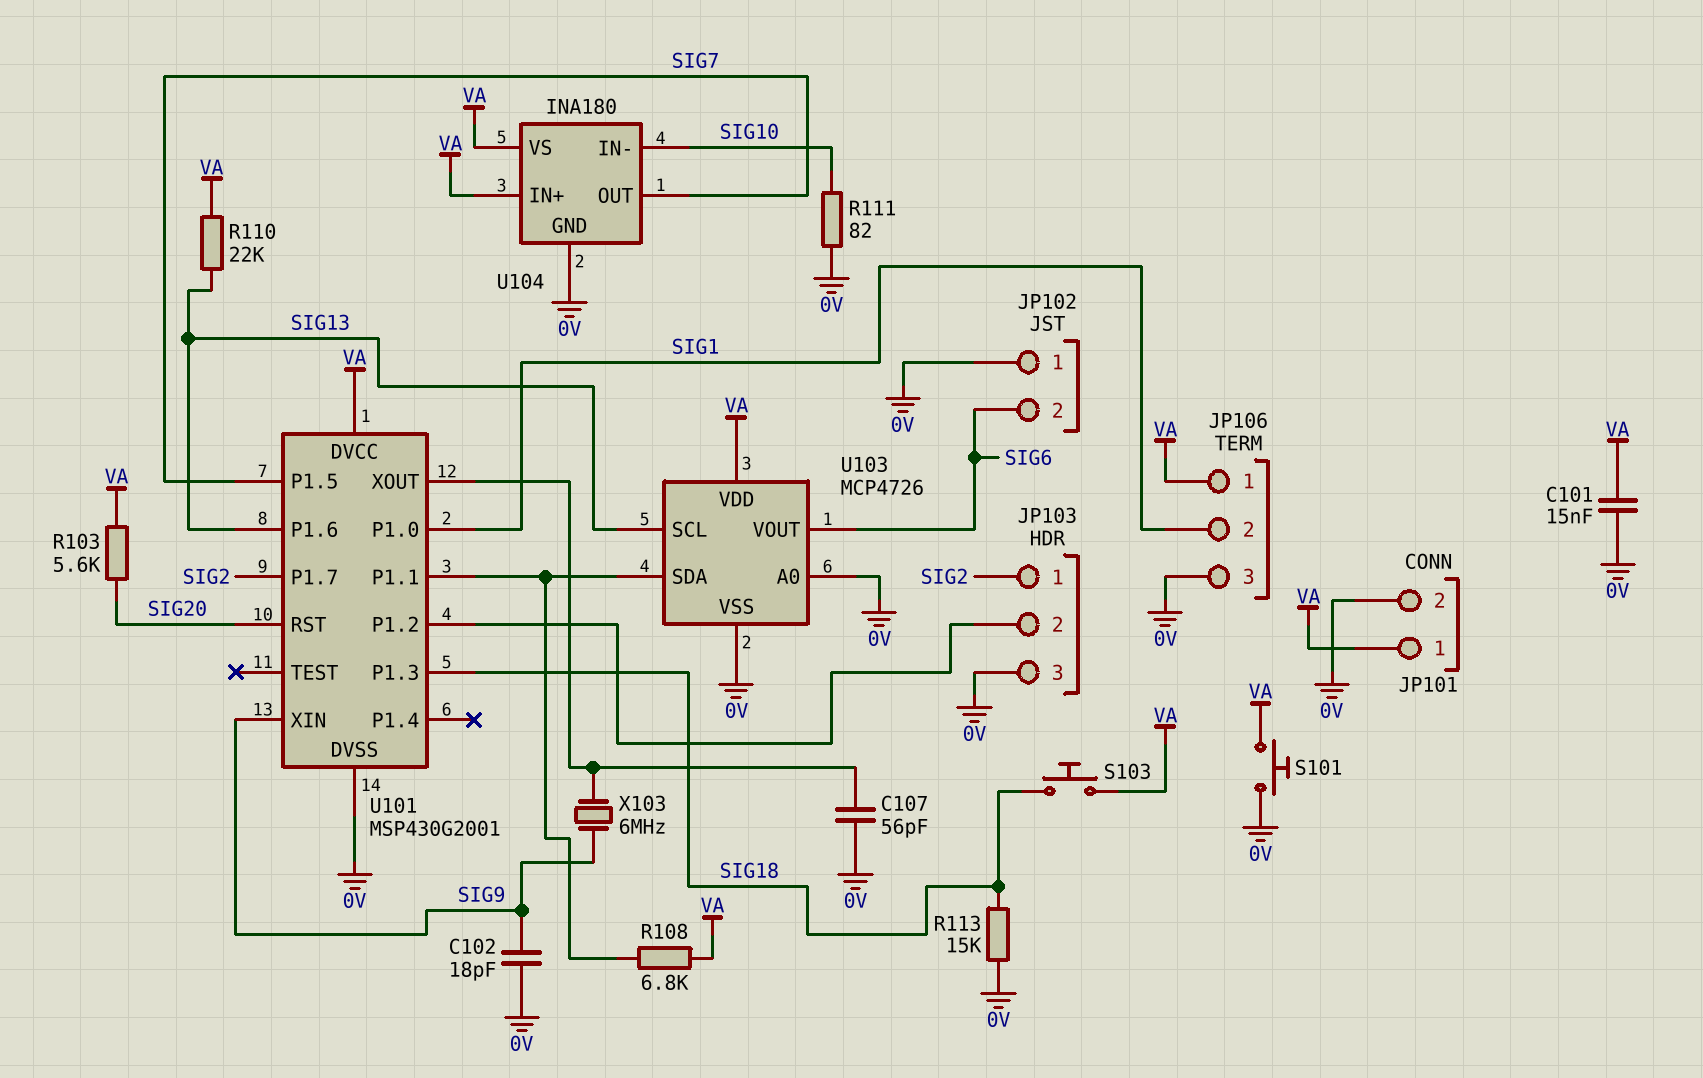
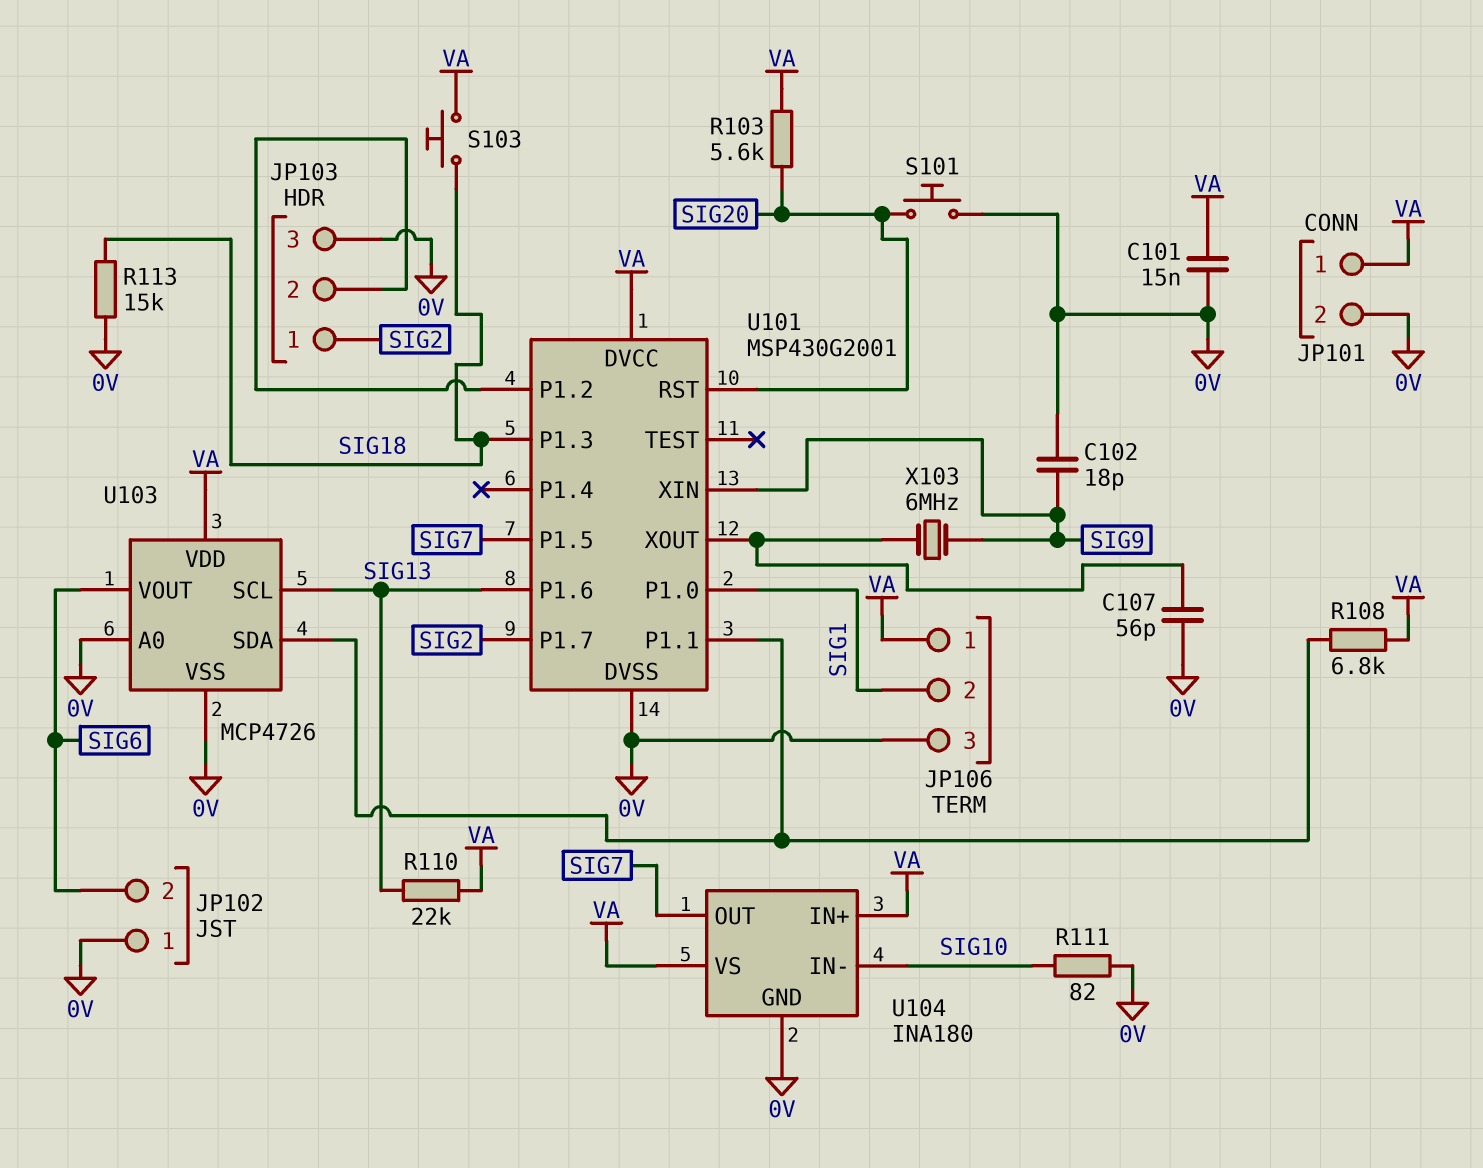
S101: button (0V, VA) -> button (0V, SIG20)

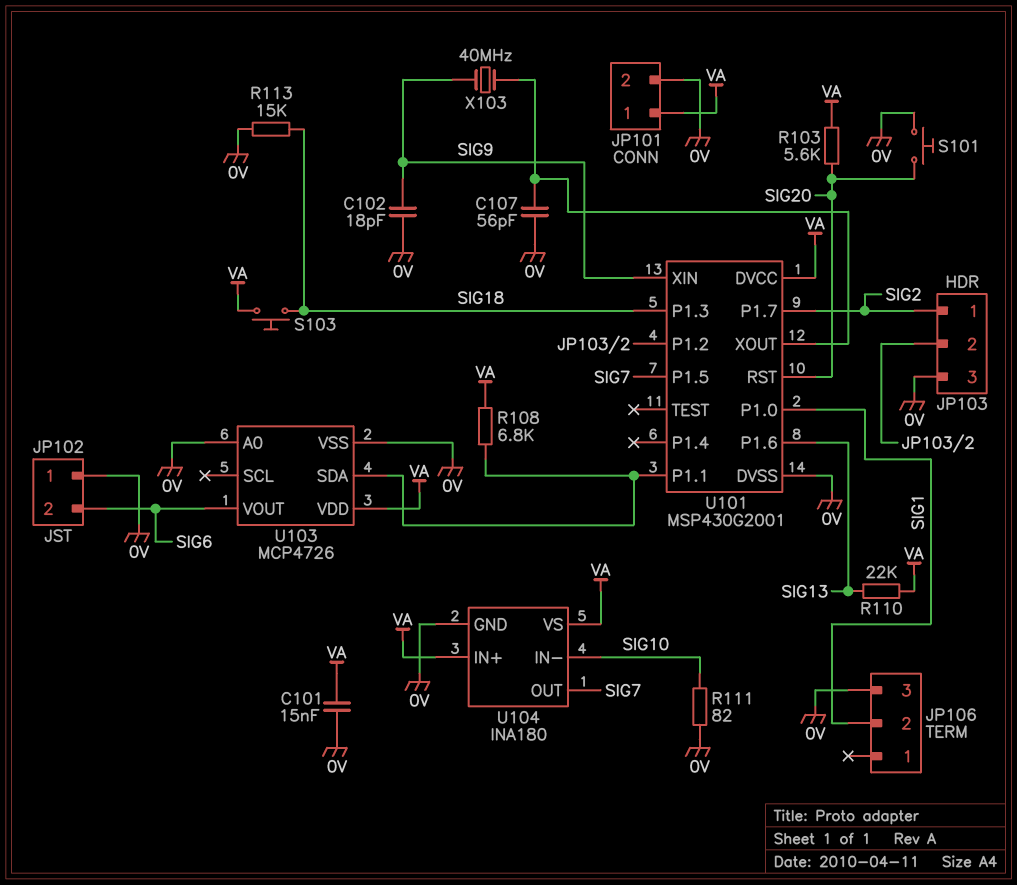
JP106 pin 1: VA -> none
U103 pin SCL: SIG13 -> none
X103: 6MHz (SIG9, U101/XOUT) -> 40MHz (SIG9, U101/XOUT)

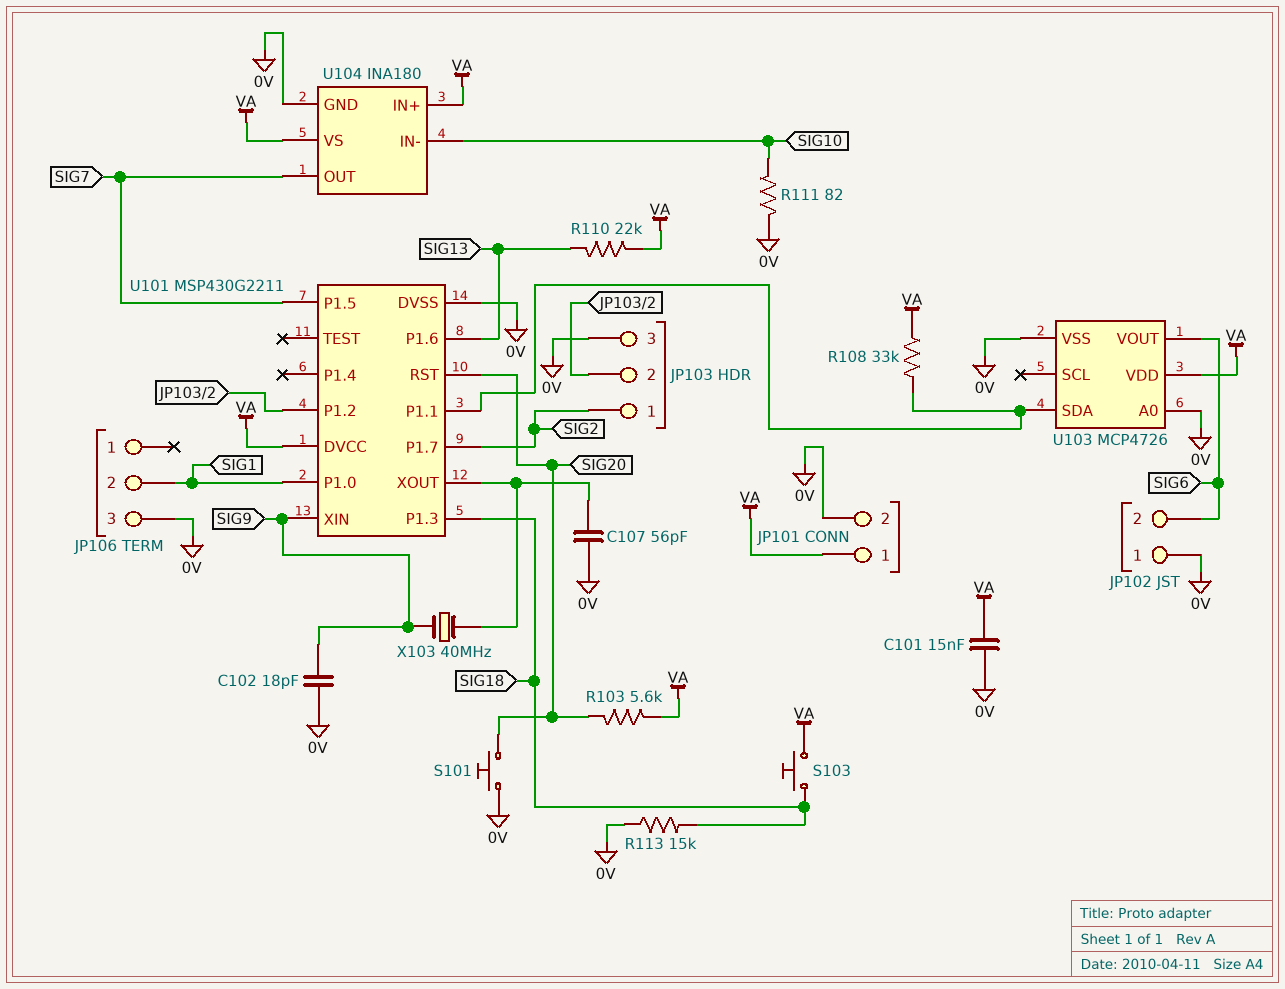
R108: 6.8k (U101/P1.1, VA) -> 33k (U101/P1.1, VA)
U101: MSP430G2001 -> MSP430G2211

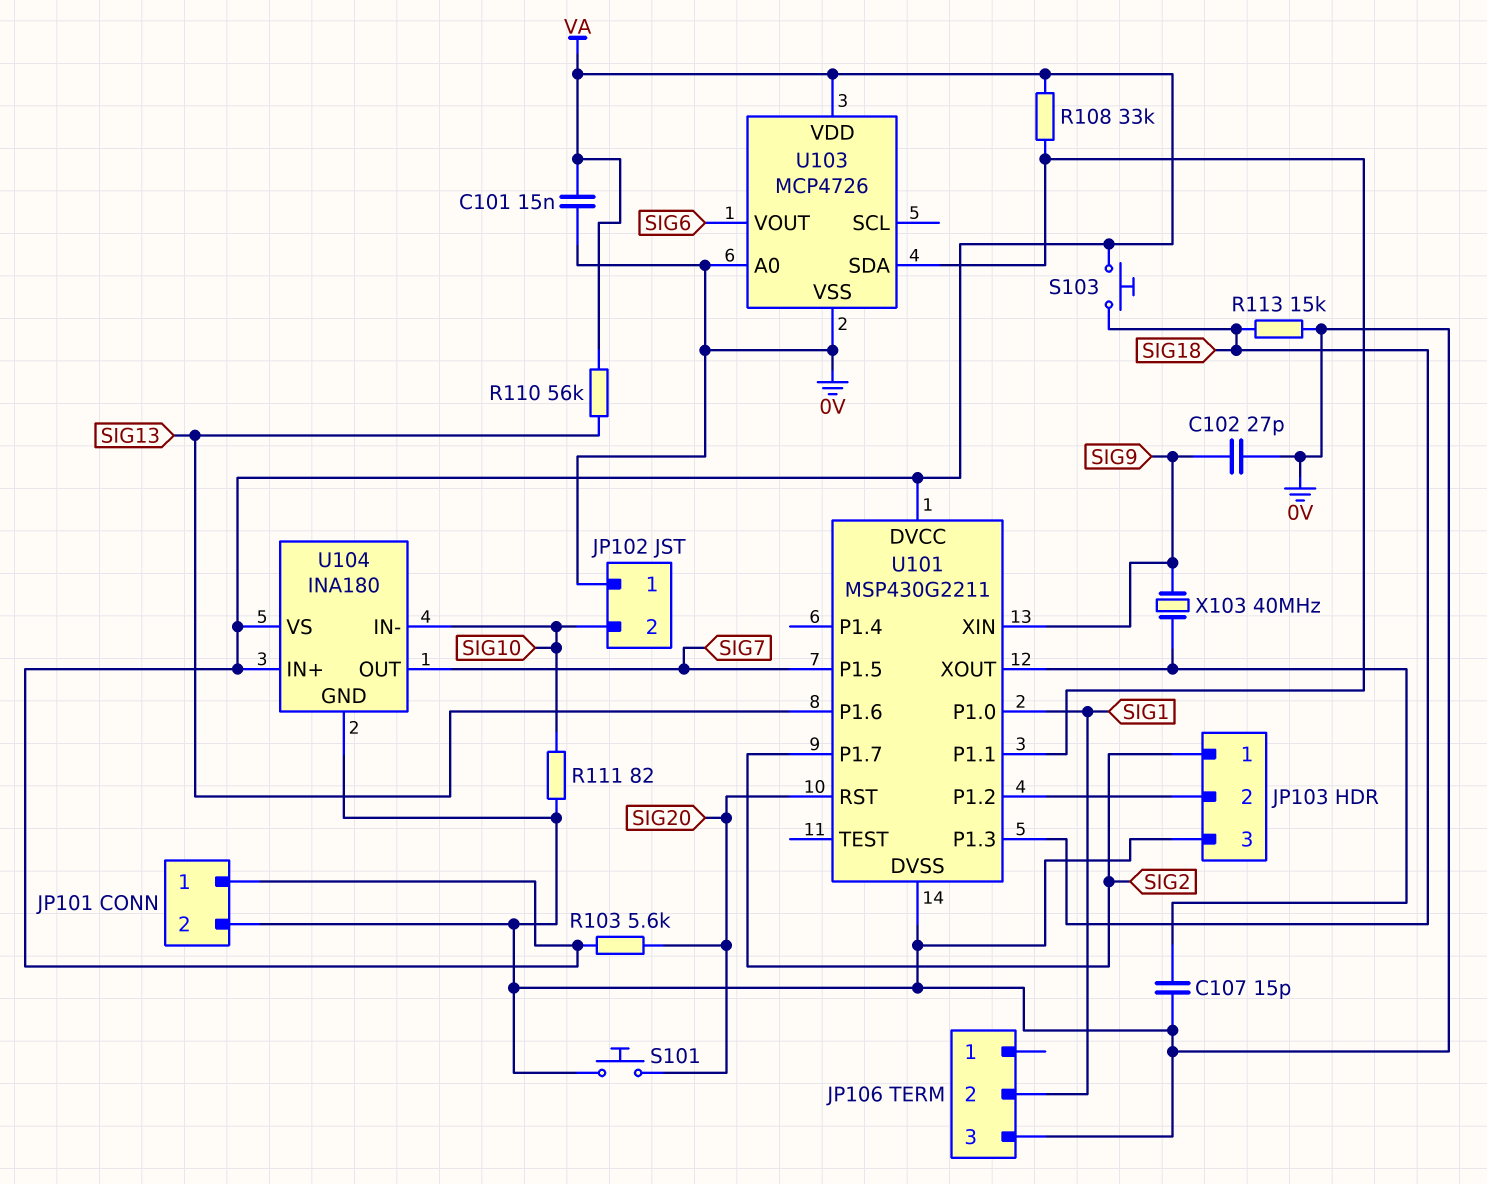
C102: 18pF (0V, SIG9) -> 27pF (0V, SIG9)
C107: 56pF (0V, U101/XOUT) -> 15pF (0V, U101/XOUT)
JP102 pin 2: SIG6 -> SIG10
R110: 22k (SIG13, VA) -> 56k (SIG13, VA)

